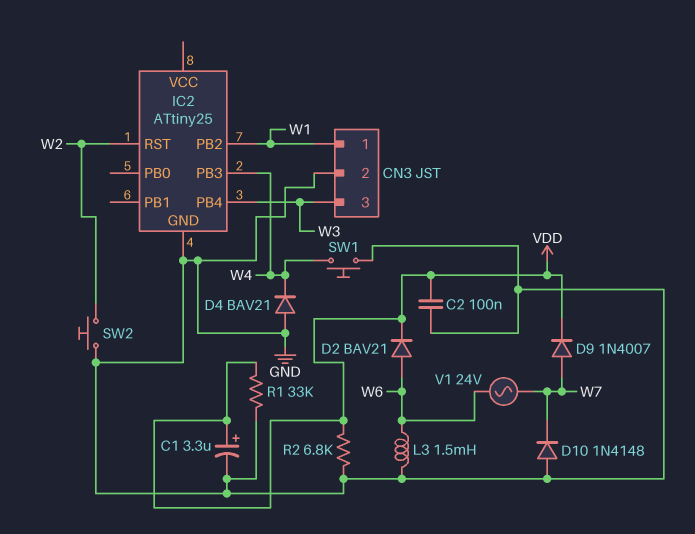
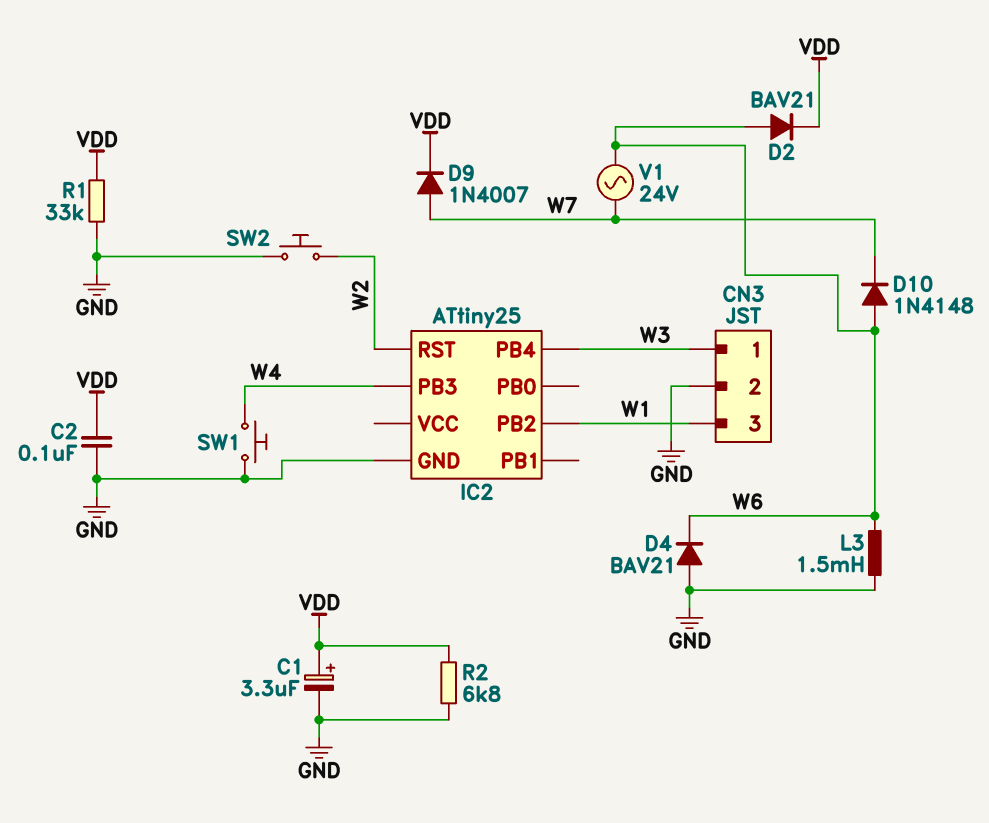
CN3 pin 1: W1 -> W3
CN3 pin 3: W3 -> W1
D4: diode BAV21 (A GND, K W4) -> diode BAV21 (A GND, K W6)
D10: diode 1N4148 (A GND, K W7) -> diode 1N4148 (A W6, K W7)

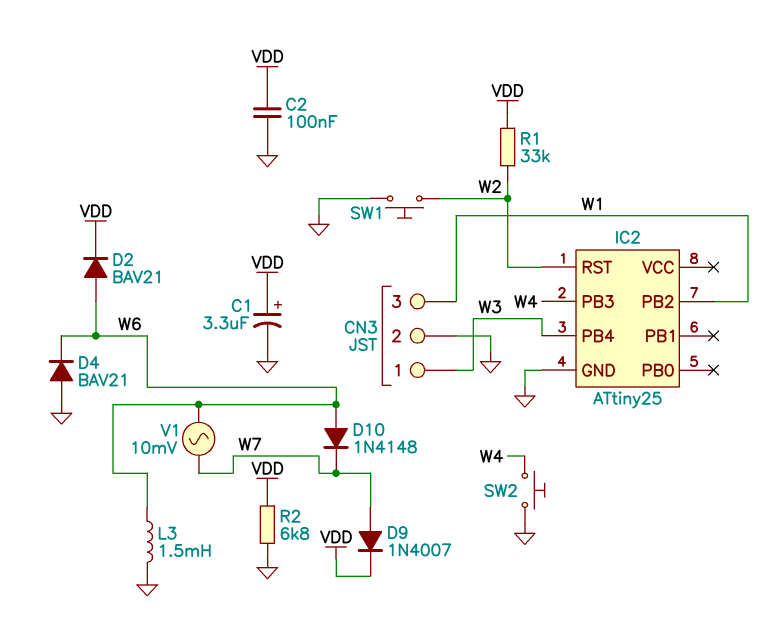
R1: 33k (GND, VDD) -> 33k (VDD, W2)
SW1: button (GND, W4) -> button (GND, W2)
SW2: button (GND, W2) -> button (GND, W4)
V1: AC 24V (W6, W7) -> AC 10mV (W6, W7)

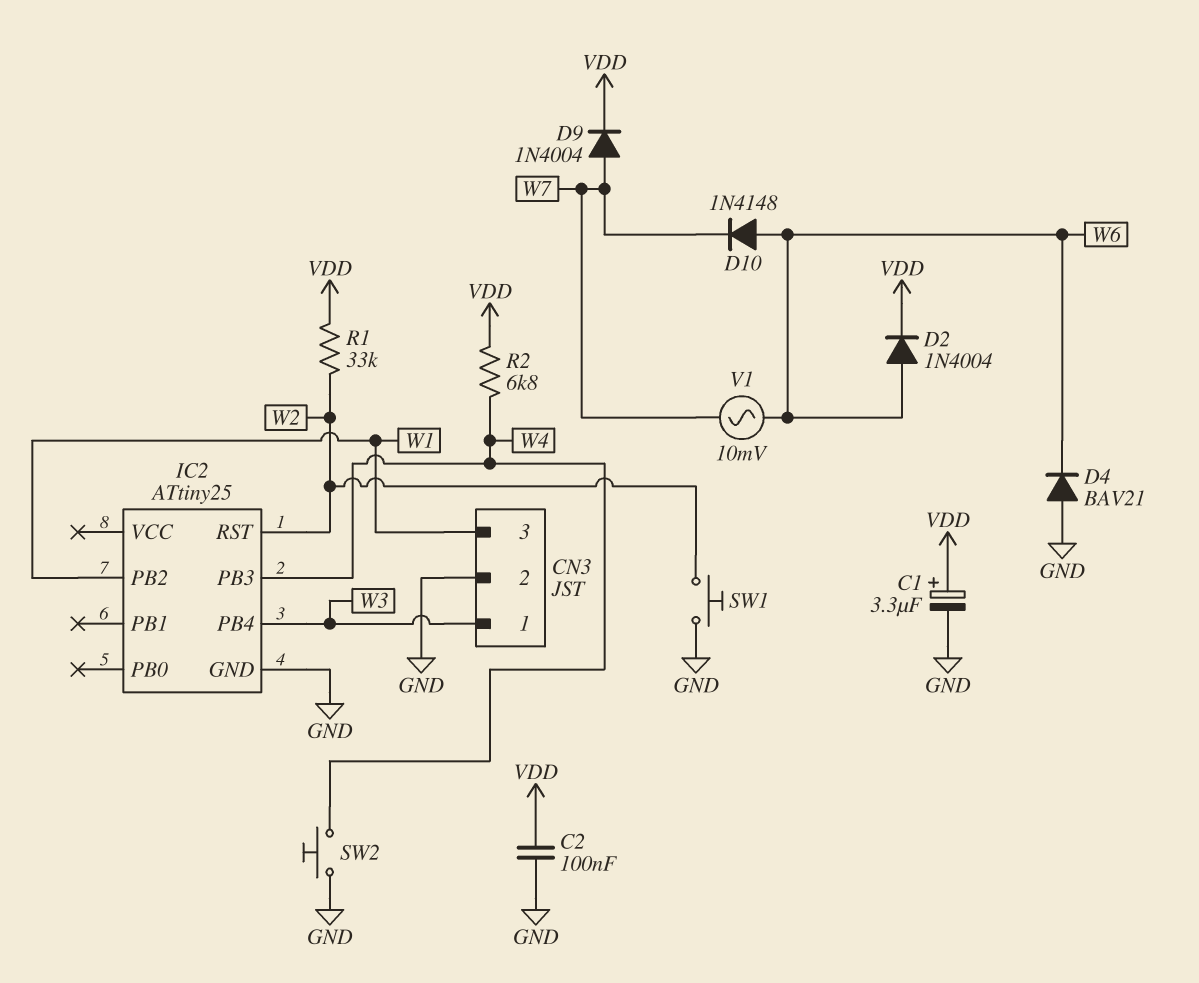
D2: diode BAV21 (A W6, K VDD) -> diode 1N4004 (A W6, K VDD)
D9: diode 1N4007 (A W7, K VDD) -> diode 1N4004 (A W7, K VDD)
L3: 1.5mH (GND, W6) -> none
R2: 6.8k (GND, VDD) -> 6.8k (VDD, W4)

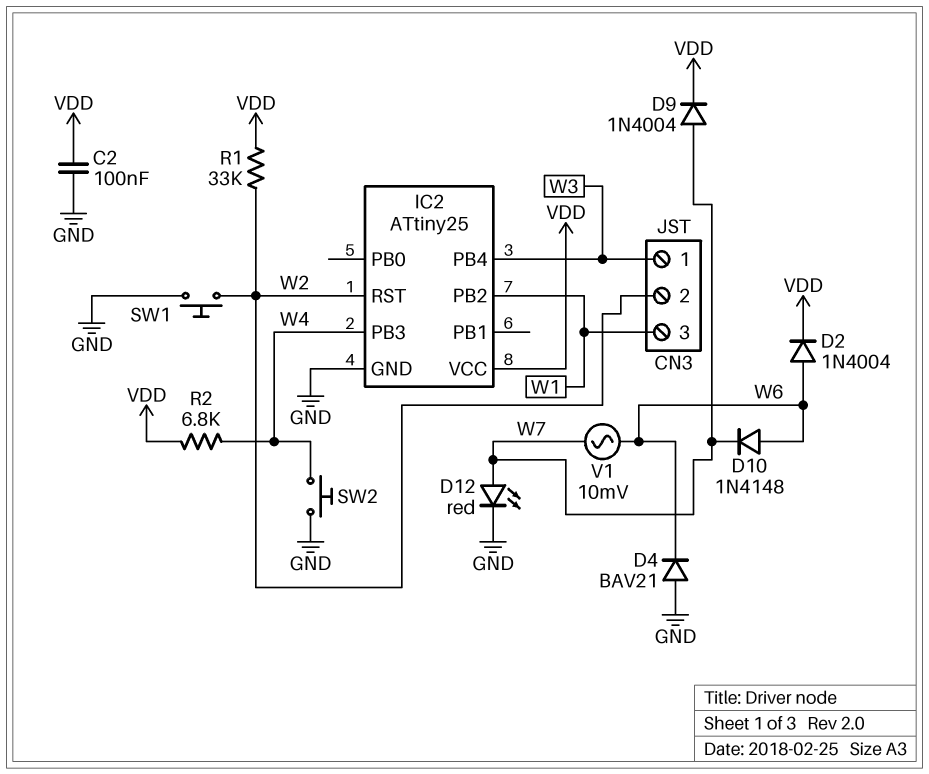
C1: 3.3uF (plus VDD, minus GND) -> none
CN3 pin 2: GND -> W2
D12: none -> LED red (A W7, K GND)
IC2 pin VCC: none -> VDD

